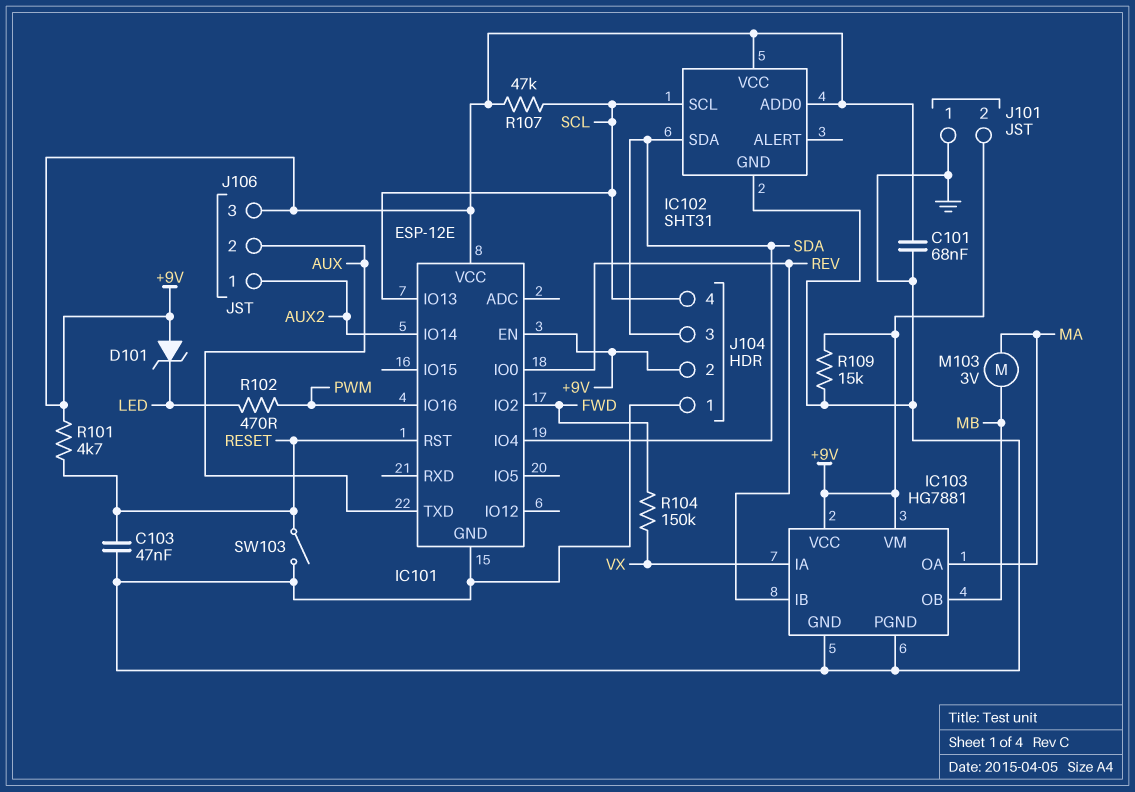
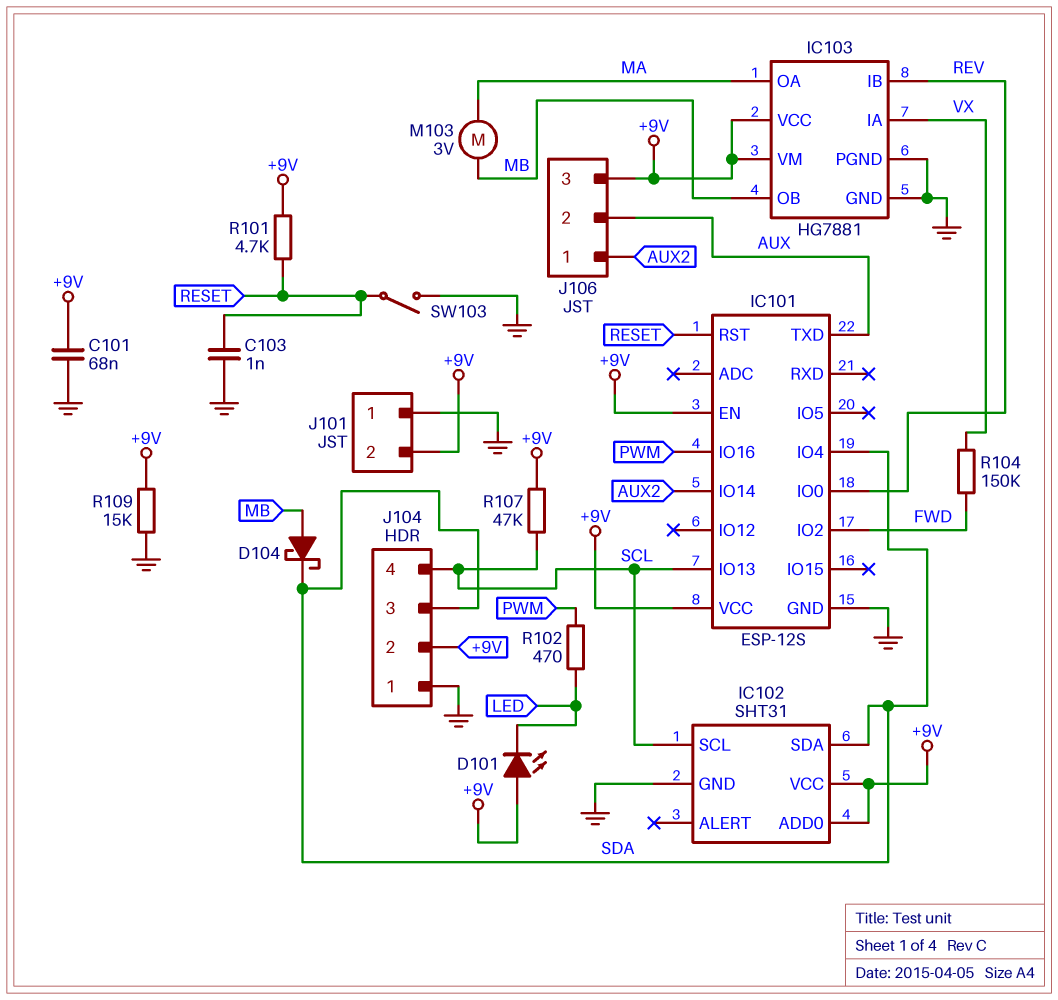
C103: 47nF (GND, RESET) -> 1nF (GND, RESET)
D101: zener (A +9V, K LED) -> LED (A +9V, K LED)
D104: none -> schottky (A MB, K SDA)
IC101: ESP-12E -> ESP-12S

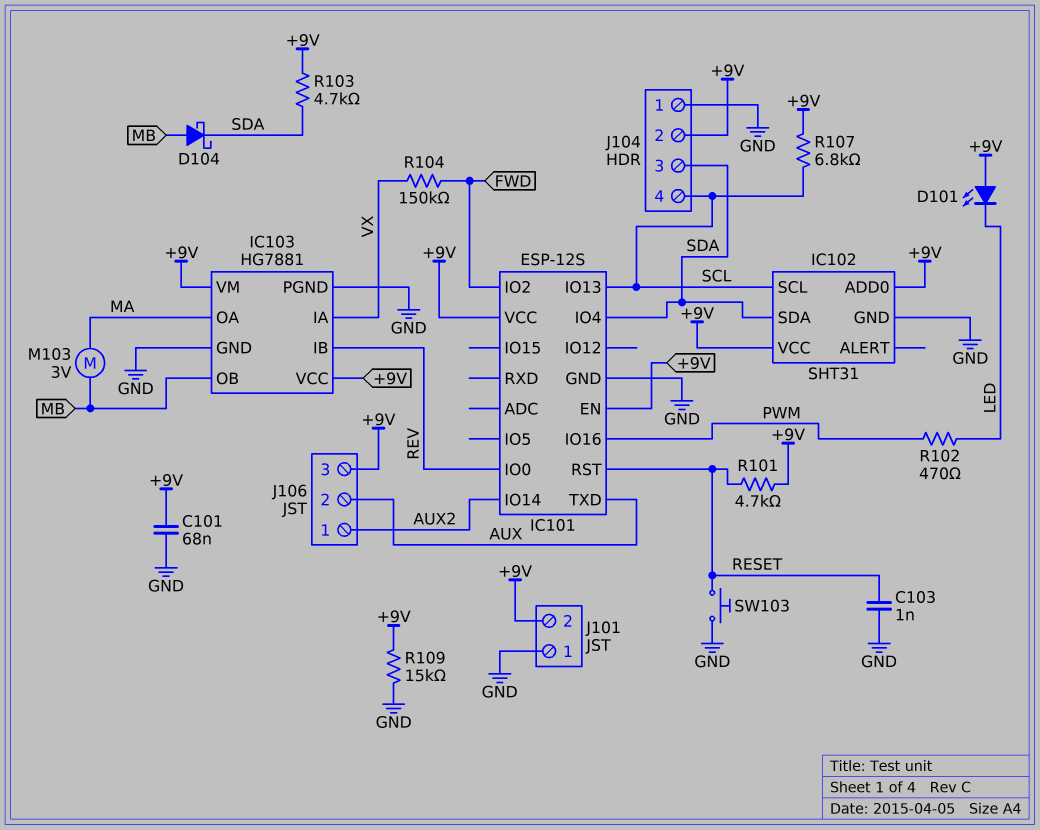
R103: none -> 4.7k (+9V, SDA)
R107: 47k (+9V, SCL) -> 6.8k (+9V, SCL)
SW103: switch (GND, RESET) -> button (GND, RESET)

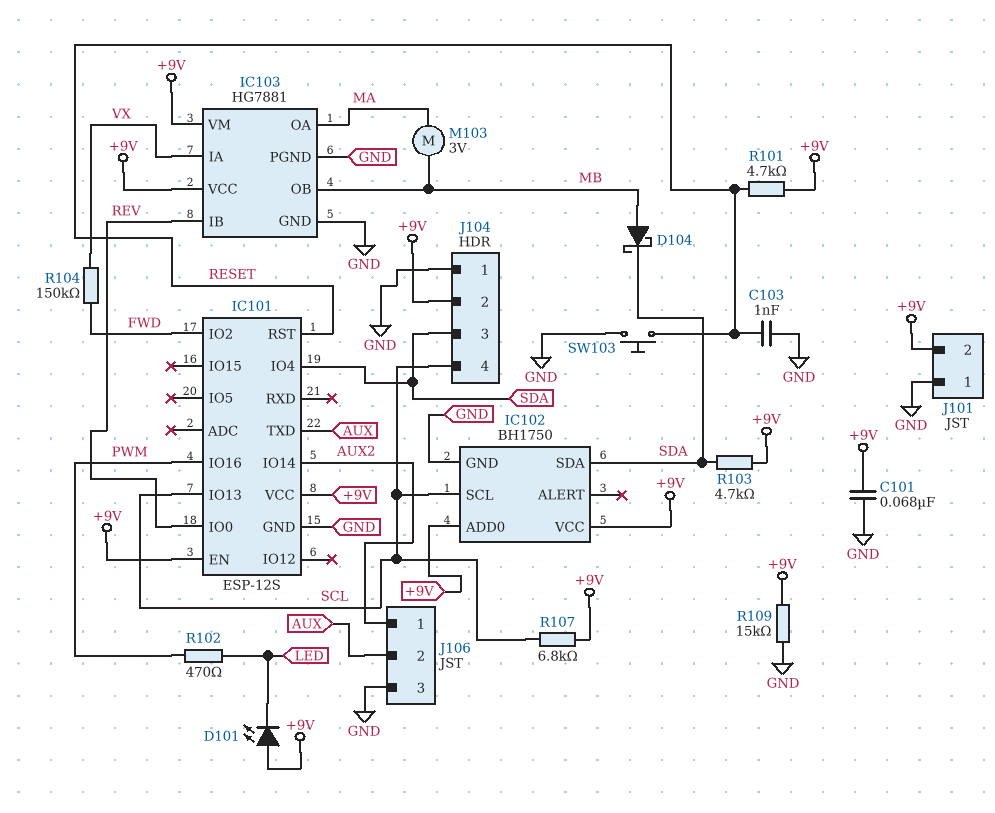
IC102: SHT31 -> BH1750
J106 pin 3: +9V -> GND

